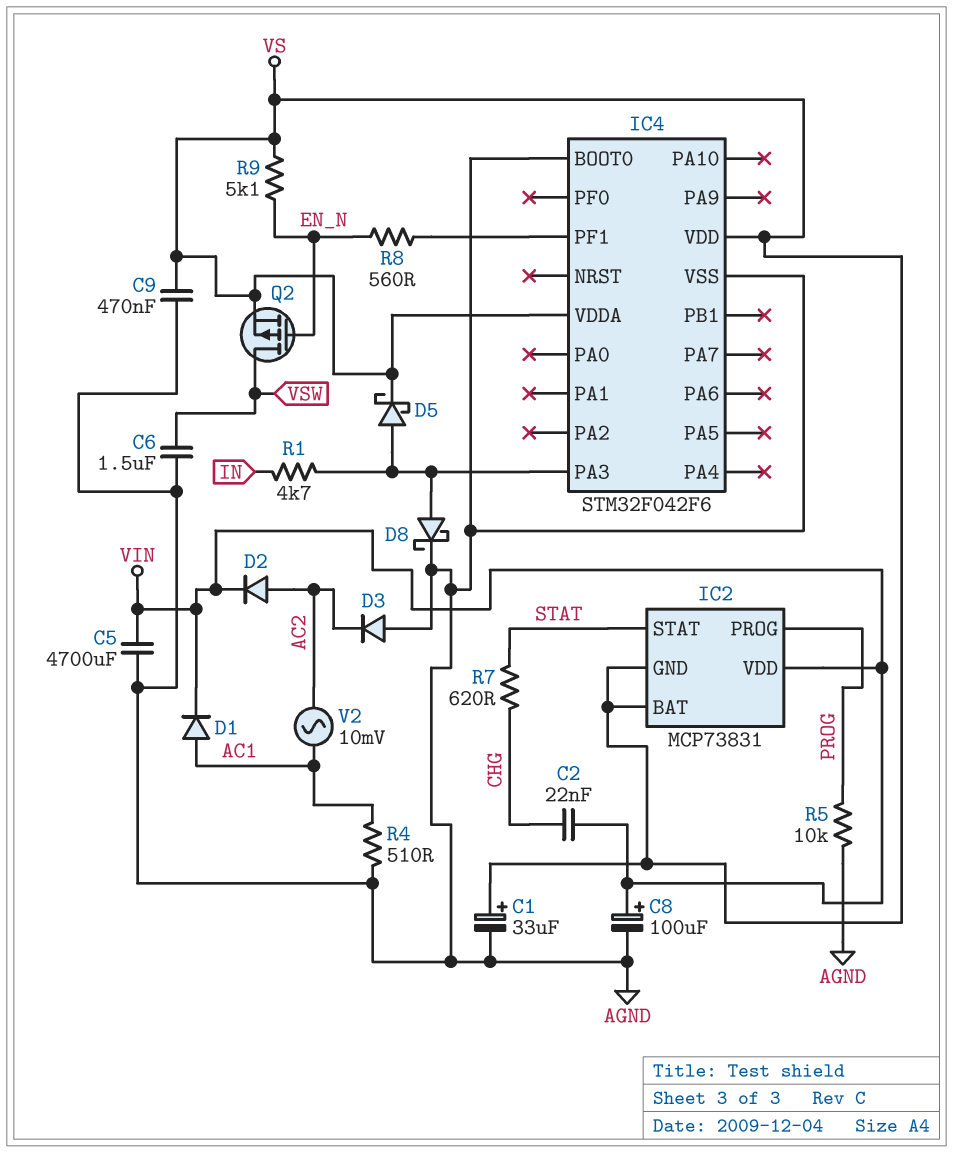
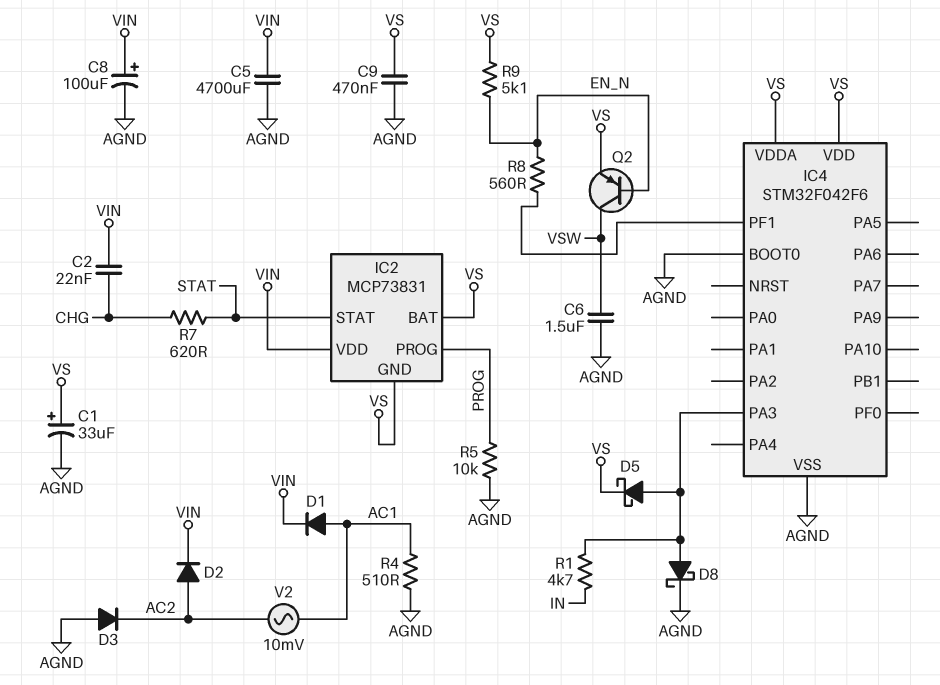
Q2: PMOS (G EN_N, D VSW, S VS) -> PNP (B EN_N, C VSW, E VS)

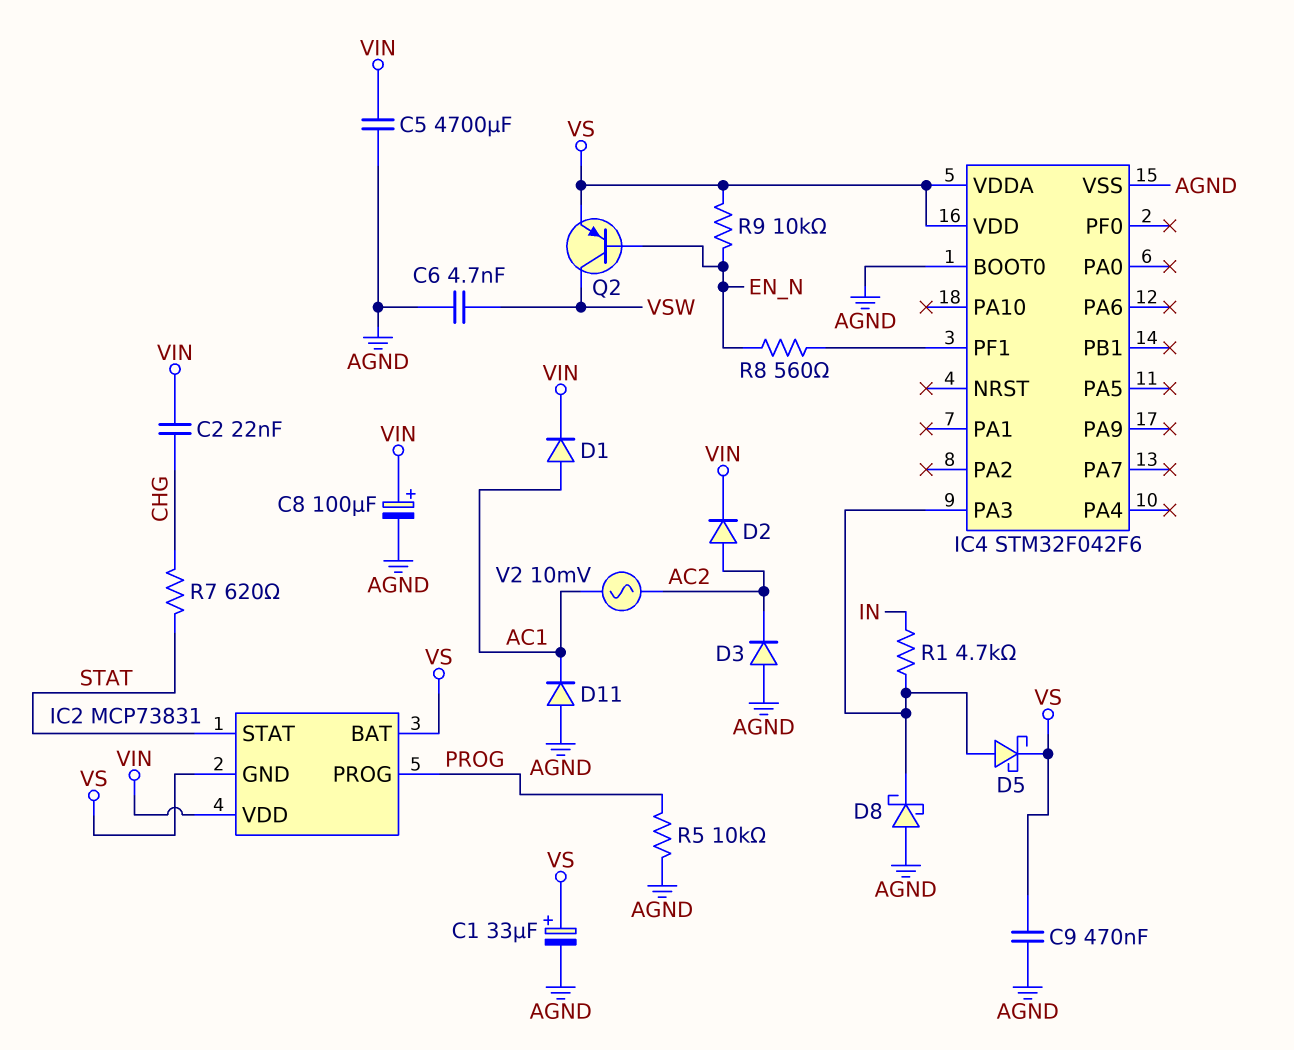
C6: 1.5uF (AGND, VSW) -> 4.7nF (AGND, VSW)
D8: schottky (A IC4/PA3, K AGND) -> schottky (A AGND, K IC4/PA3)
D11: none -> diode (A AGND, K AC1)
R4: 510 (AC1, AGND) -> none
R9: 5.1k (EN_N, VS) -> 10k (EN_N, VS)

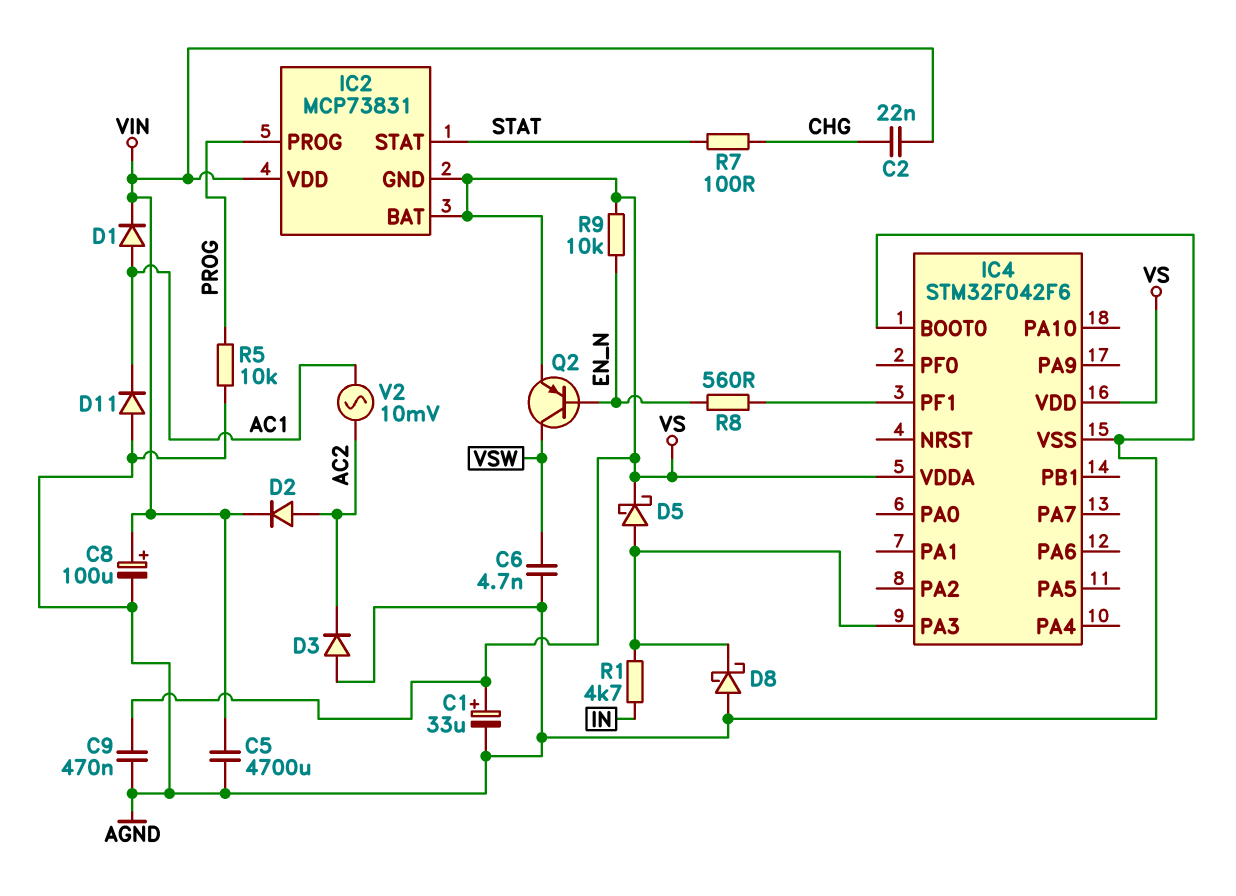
R7: 620 (CHG, STAT) -> 100 (CHG, STAT)

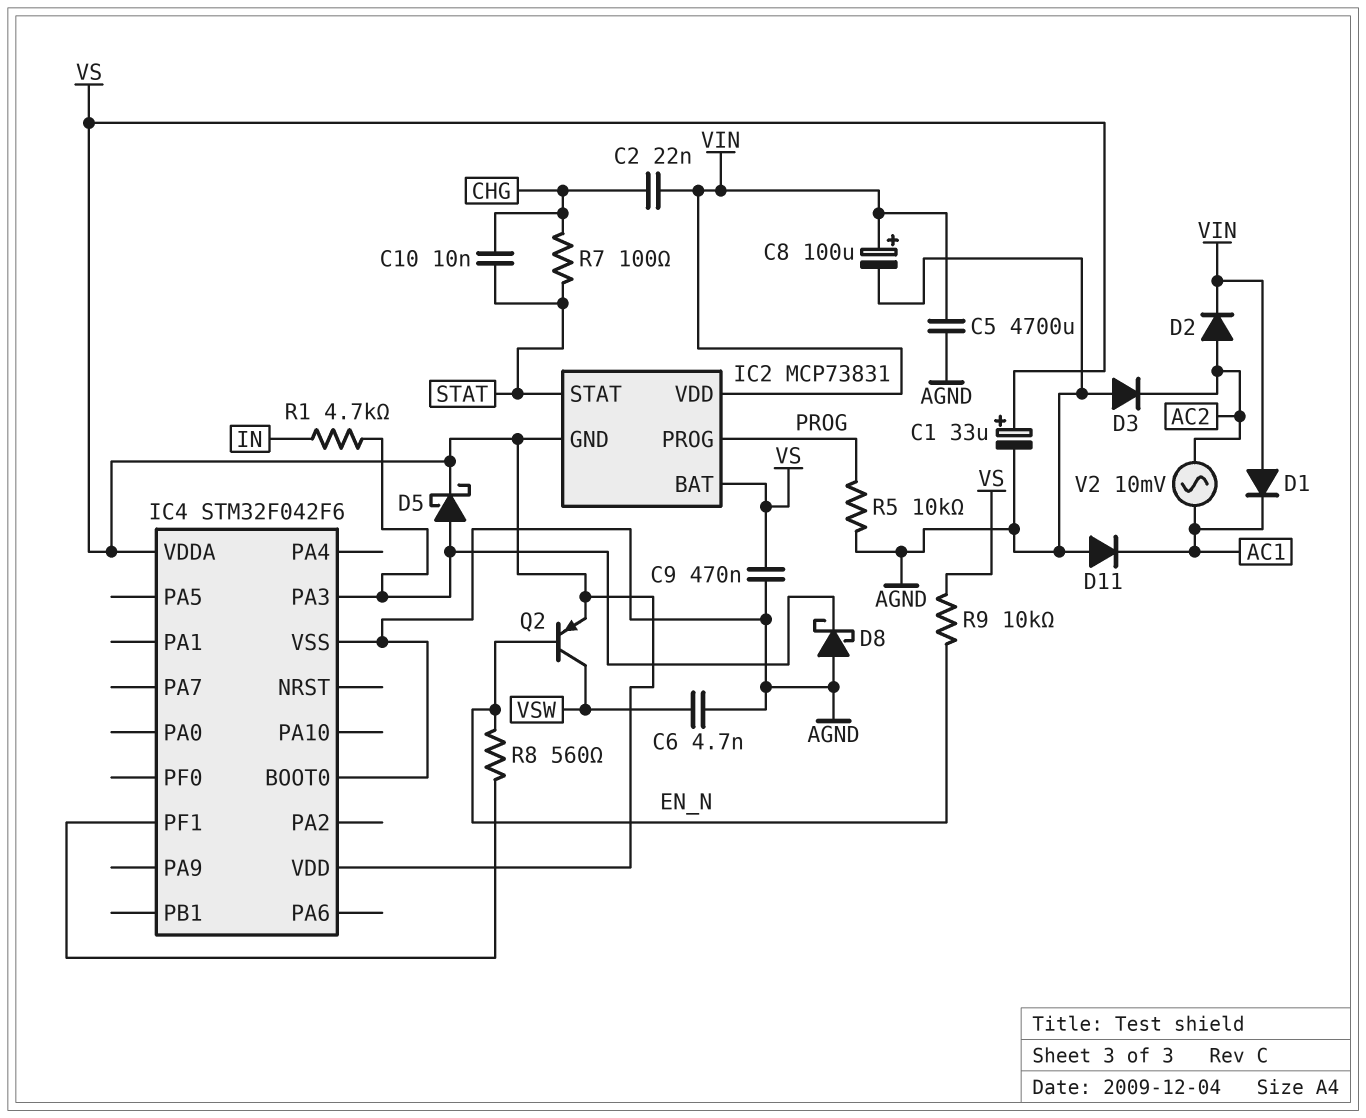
C10: none -> 10nF (CHG, STAT)
D1: diode (A AC1, K VIN) -> diode (A VIN, K AC1)

